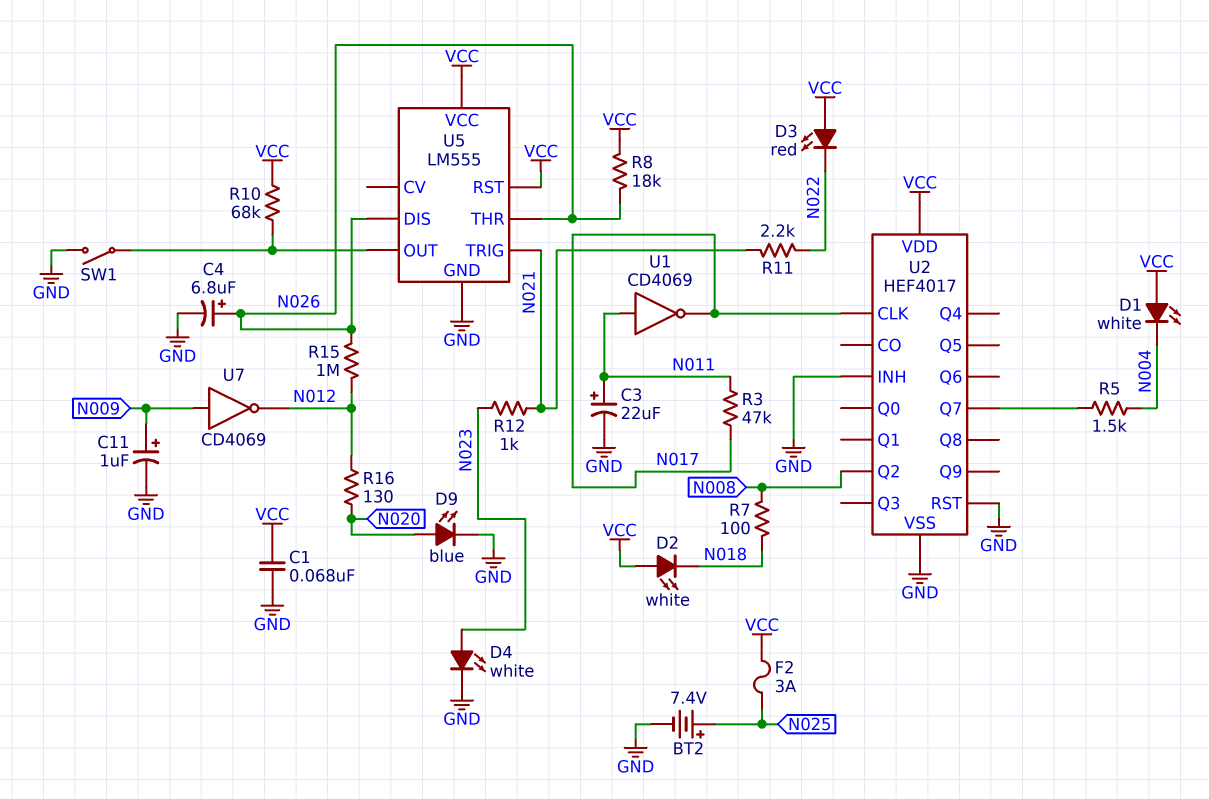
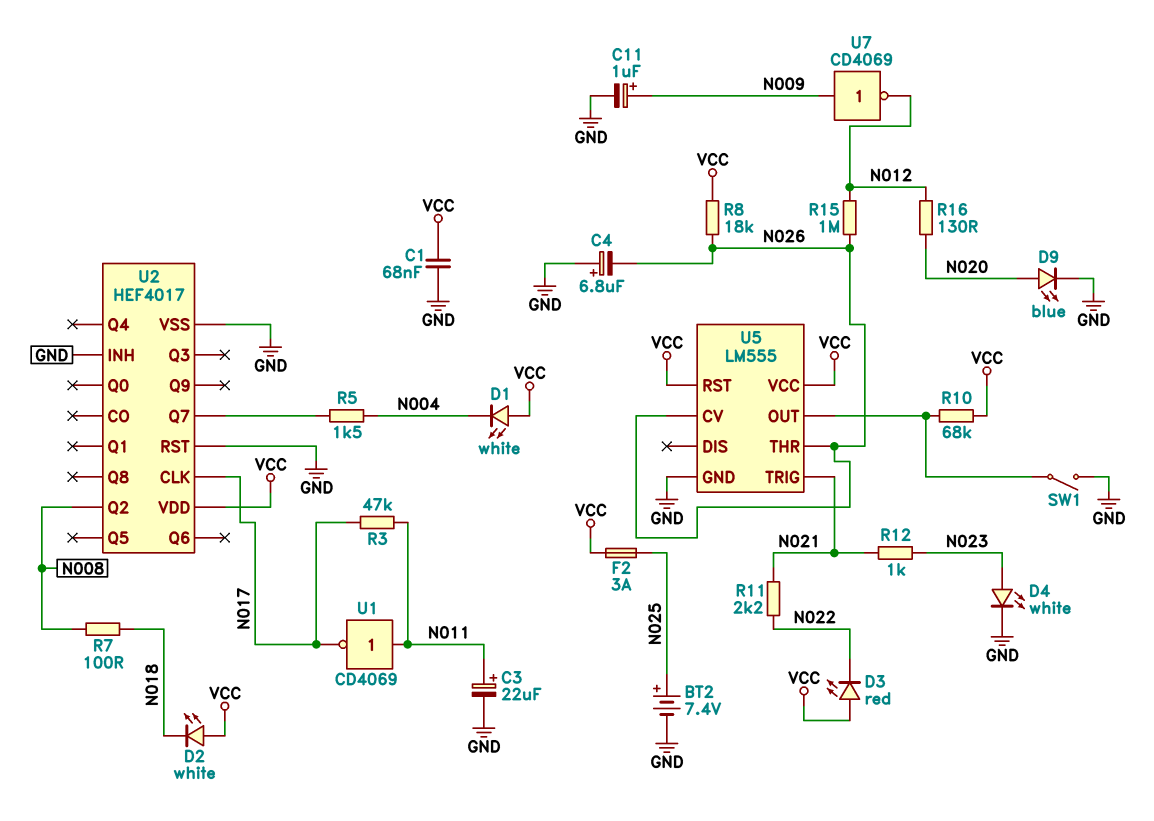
C4: 6.8uF (plus N026, minus GND) -> 6.8uF (plus GND, minus N026)
U5 pin CV: none -> N026
U5 pin DIS: N026 -> none

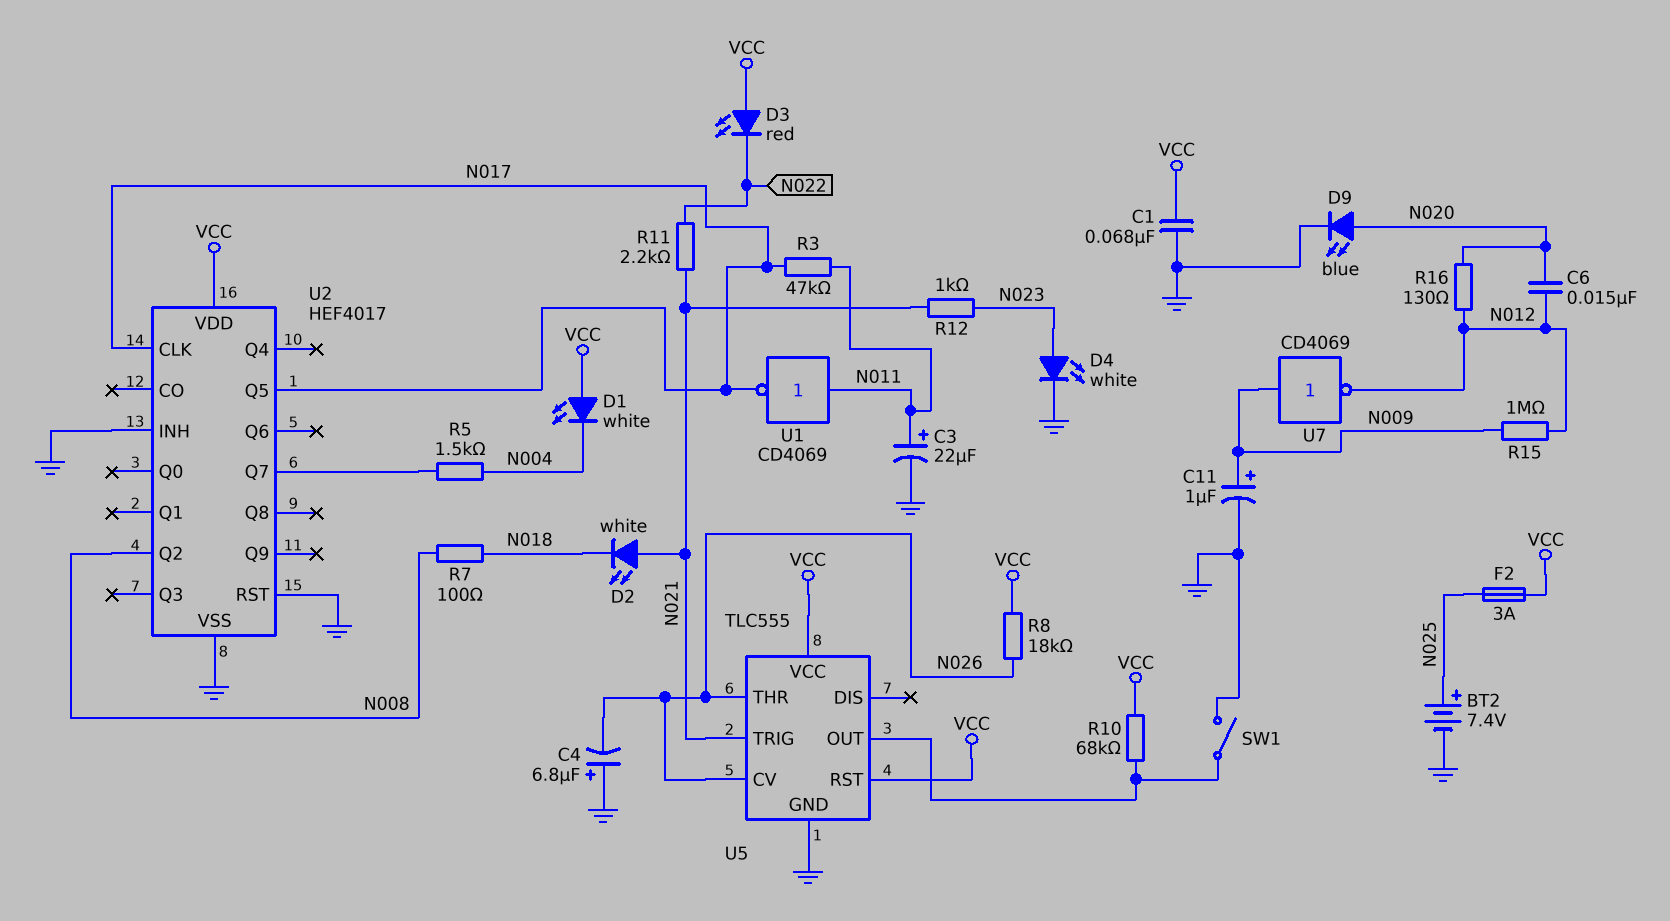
C6: none -> 15nF (N012, N020)
D2: LED white (A VCC, K N018) -> LED white (A N021, K N018)
R15: 1M (N012, N026) -> 1M (N009, N012)
U2 pin Q5: none -> N017
U5: LM555 -> TLC555

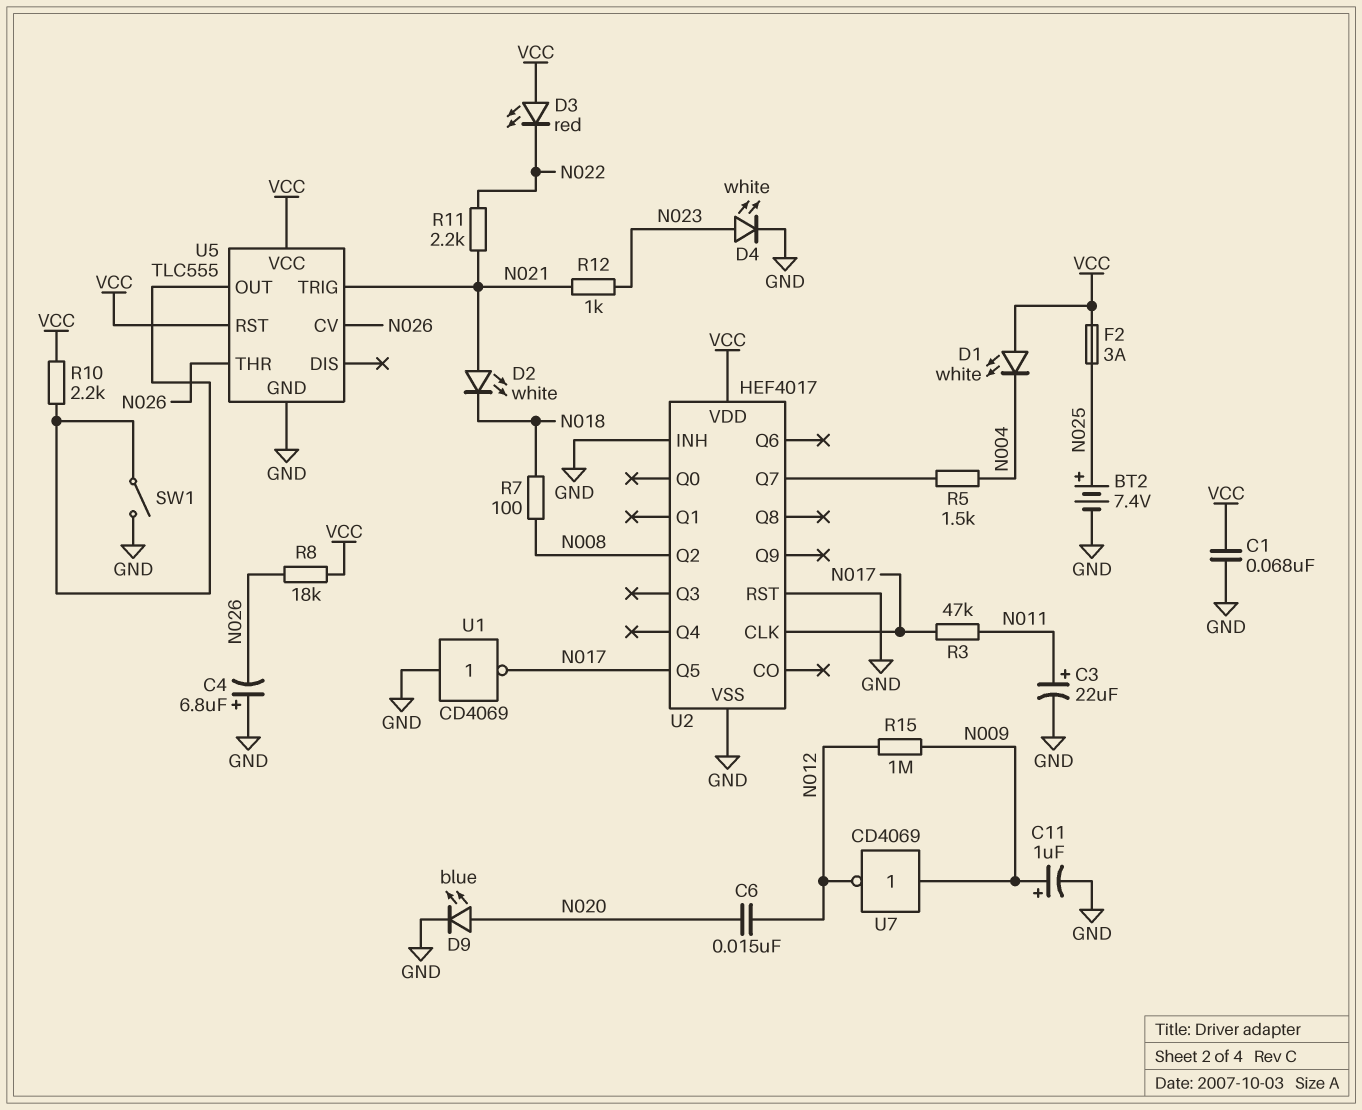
R10: 68k (U5/OUT, VCC) -> 2.2k (U5/OUT, VCC)
R16: 130 (N012, N020) -> none
U1: NOT CD4069 (in N011, out N017) -> NOT CD4069 (in GND, out N017)

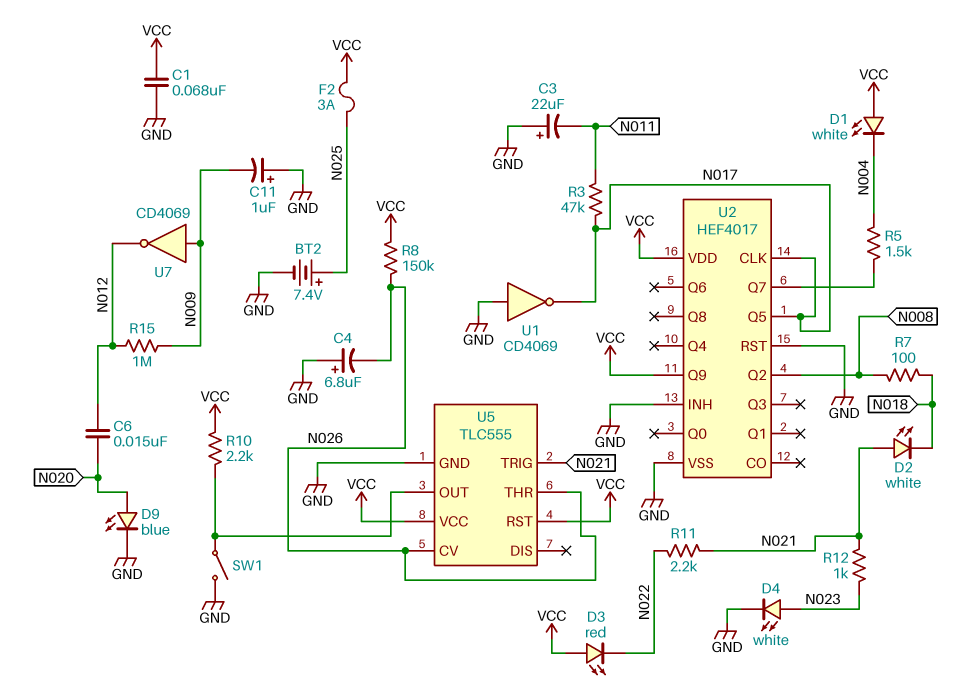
C3: 22uF (plus N011, minus GND) -> 22uF (plus GND, minus N011)
C11: 1uF (plus N009, minus GND) -> 1uF (plus GND, minus N009)
R8: 18k (N026, VCC) -> 150k (N026, VCC)
U2 pin Q9: none -> VCC

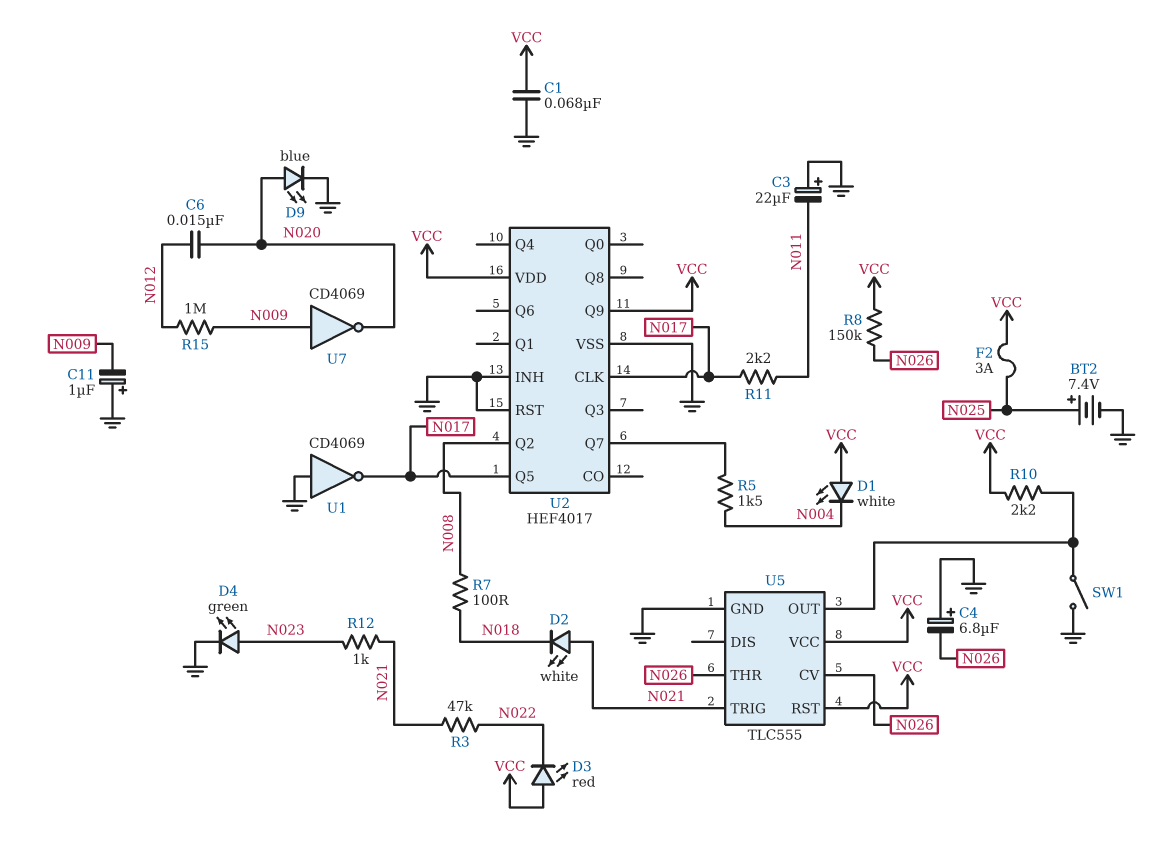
D4: LED white (A N023, K GND) -> LED green (A N023, K GND)
R3: 47k (N011, N017) -> 47k (N021, N022)
R11: 2.2k (N021, N022) -> 2.2k (N011, N017)
U7: NOT CD4069 (in N009, out N012) -> NOT CD4069 (in N009, out N020)

